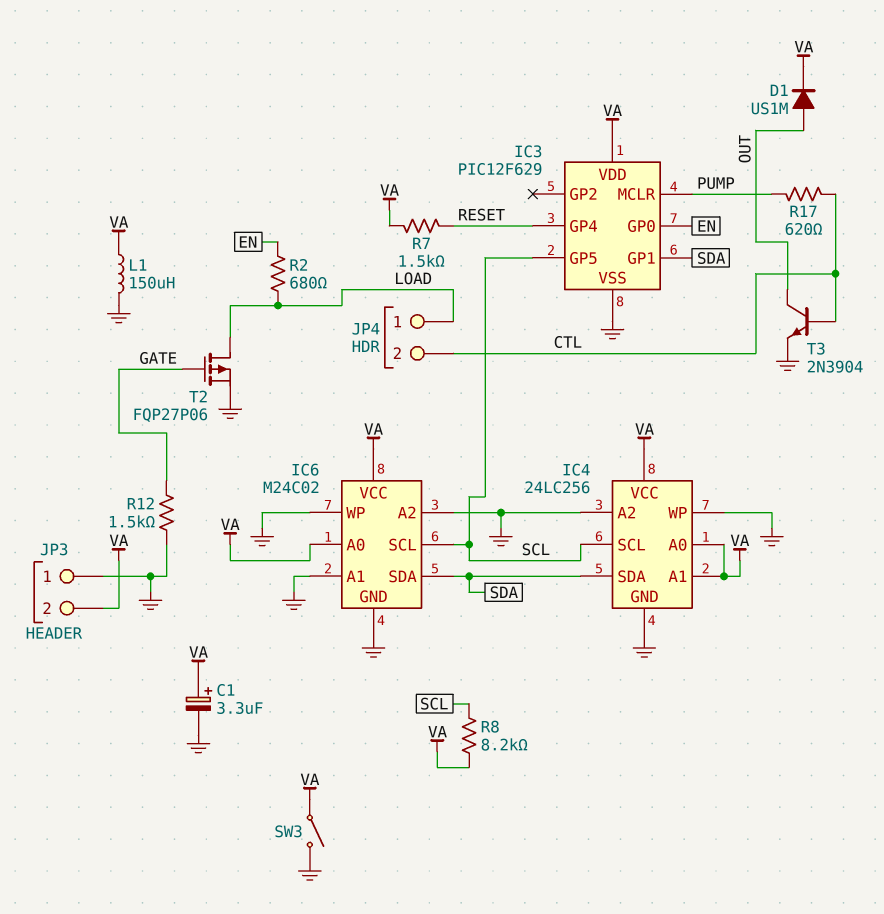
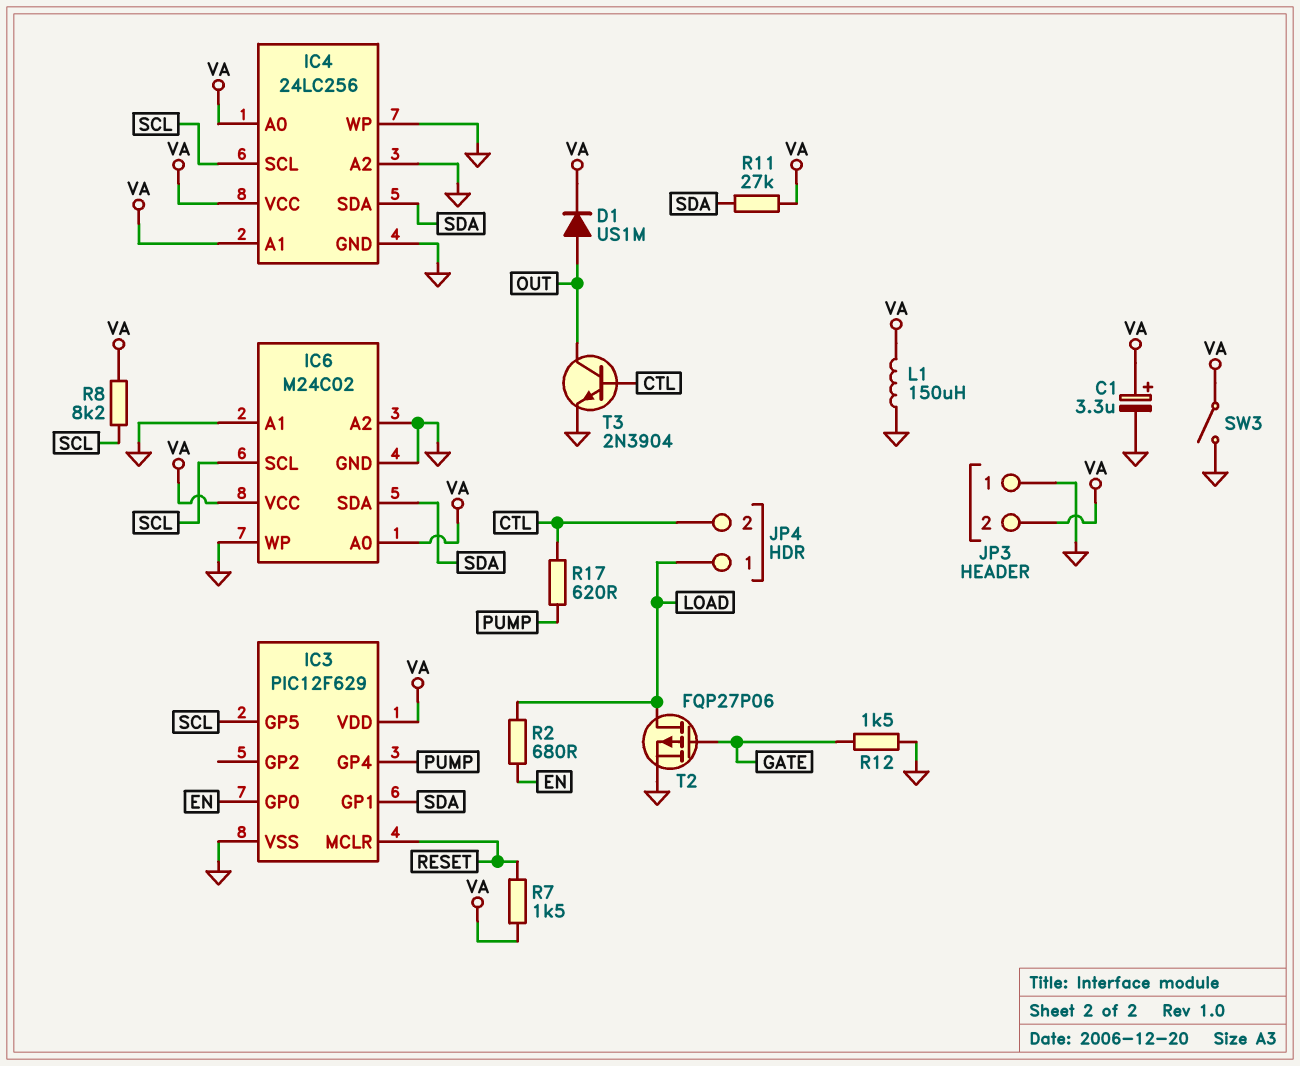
IC3 pin GP4: RESET -> PUMP
IC3 pin MCLR: PUMP -> RESET
R11: none -> 27k (SDA, VA)

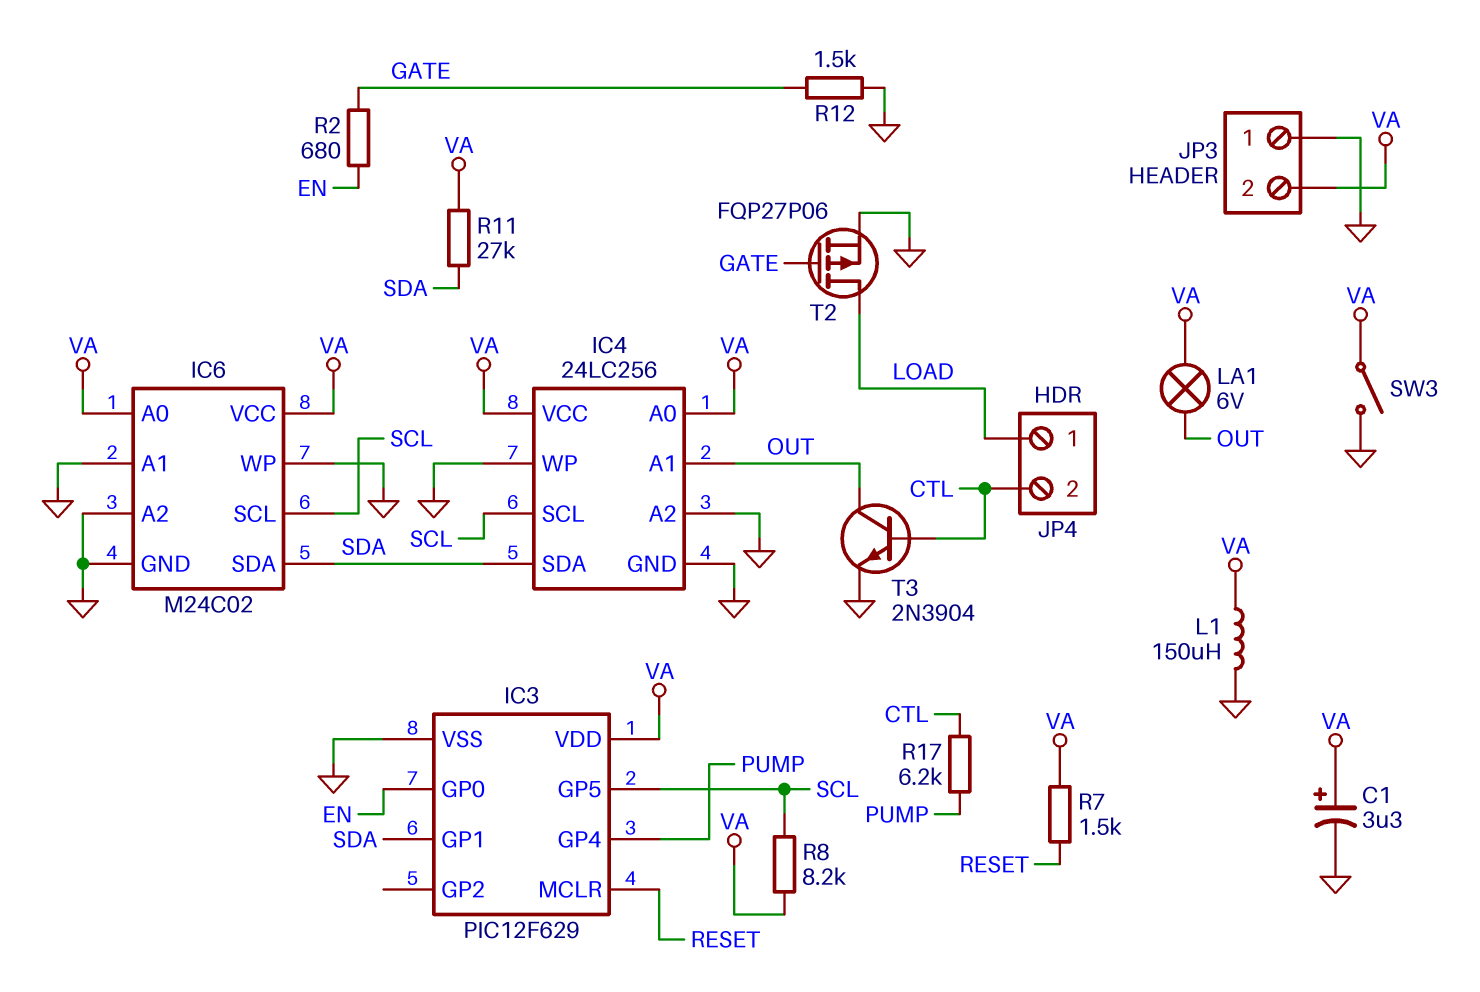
D1: diode US1M (A OUT, K VA) -> none
IC4 pin A1: VA -> OUT
LA1: none -> lamp 6V (OUT, VA)
R2: 680 (EN, LOAD) -> 680 (EN, GATE)
R17: 620 (CTL, PUMP) -> 6.2k (CTL, PUMP)

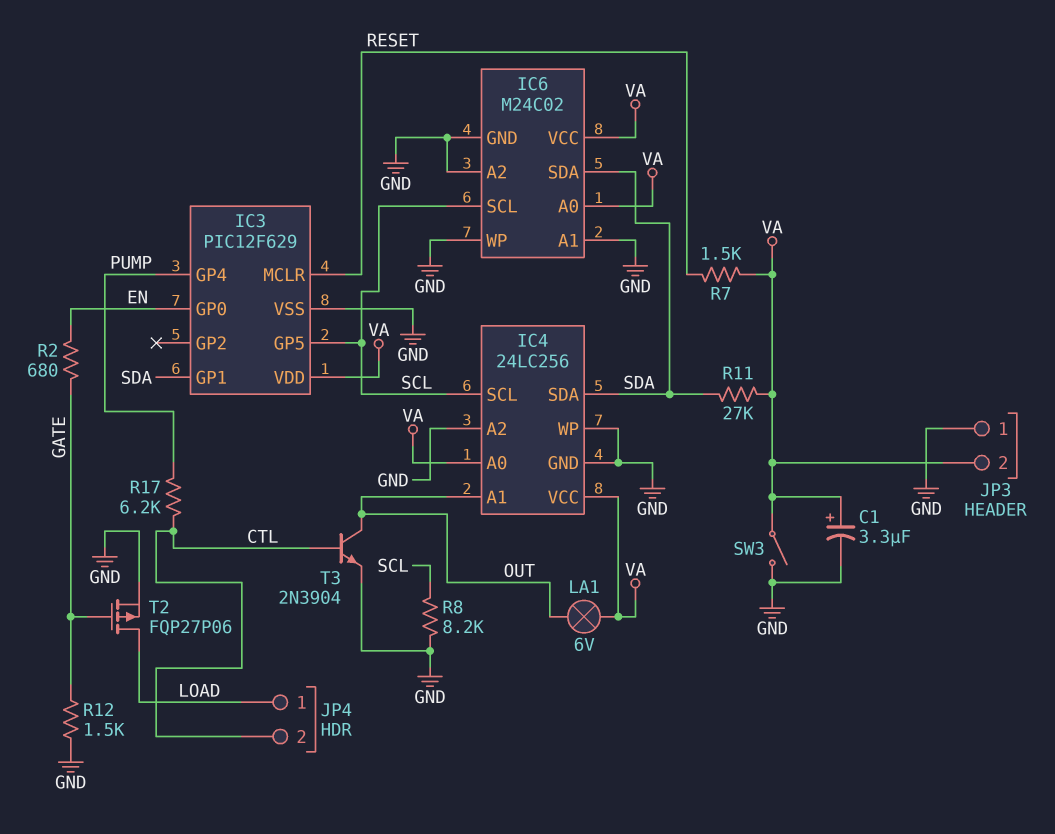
L1: 150uH (GND, VA) -> none
R8: 8.2k (SCL, VA) -> 8.2k (GND, SCL)

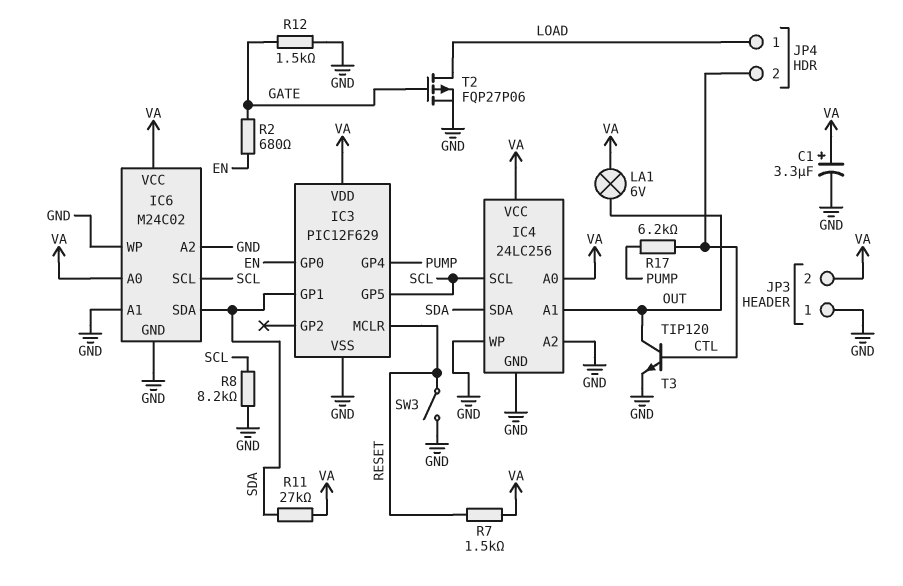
SW3: switch (GND, VA) -> switch (GND, RESET)
T3: NPN 2N3904 (B CTL, C OUT, E GND) -> NPN TIP120 (B CTL, C OUT, E GND)

